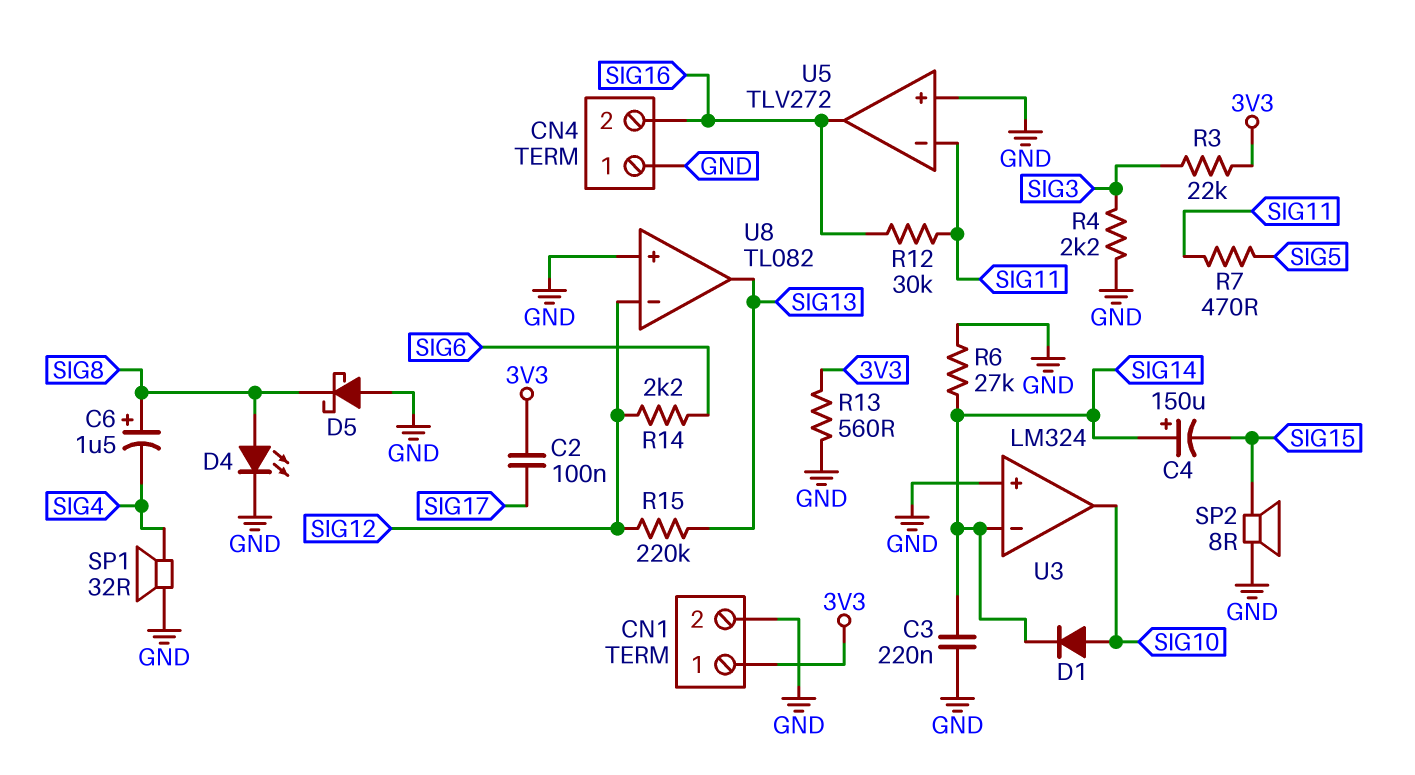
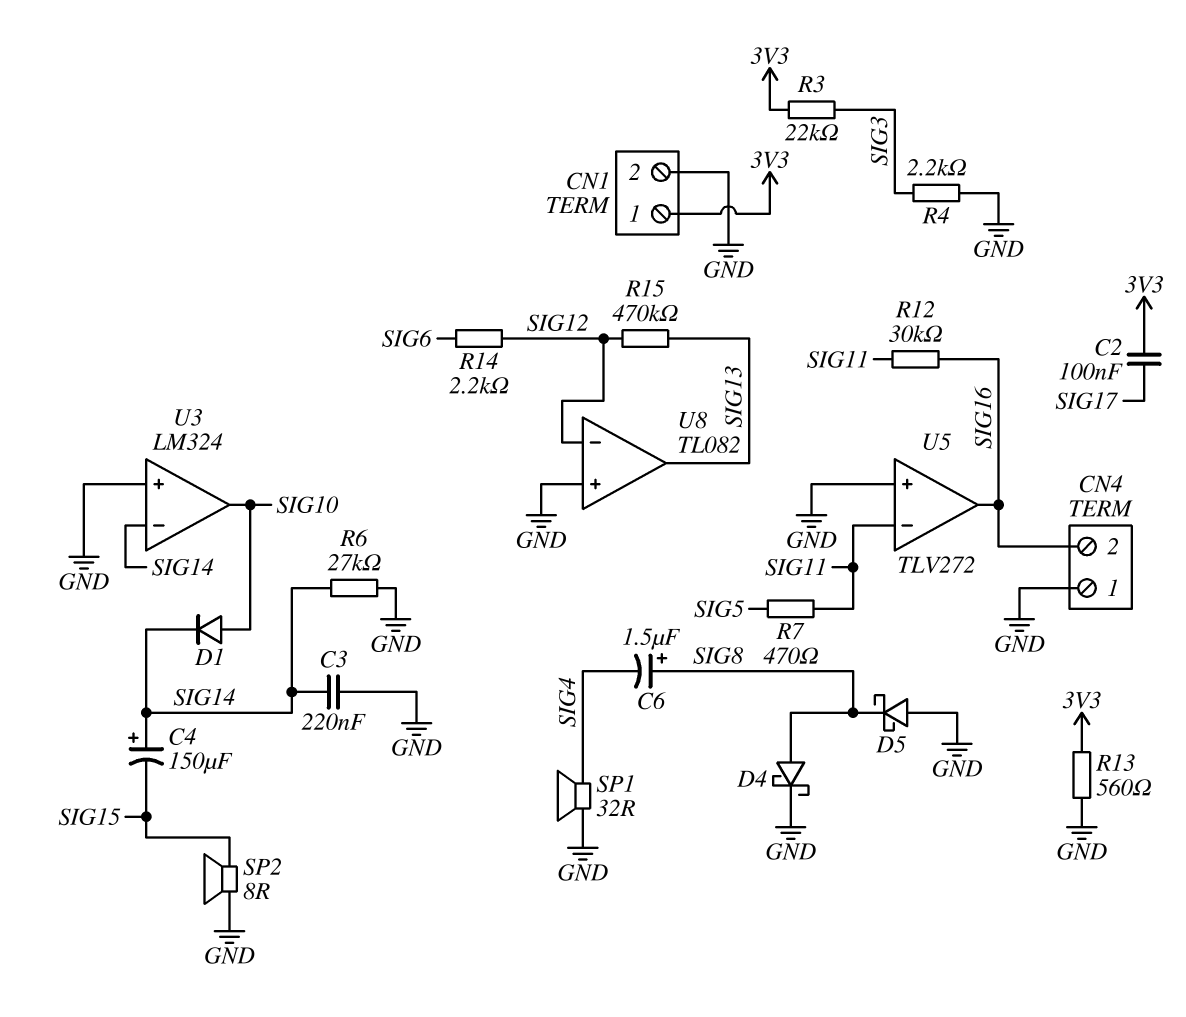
D4: LED (A SIG8, K GND) -> schottky (A SIG8, K GND)
R15: 220k (SIG12, SIG13) -> 470k (SIG12, SIG13)

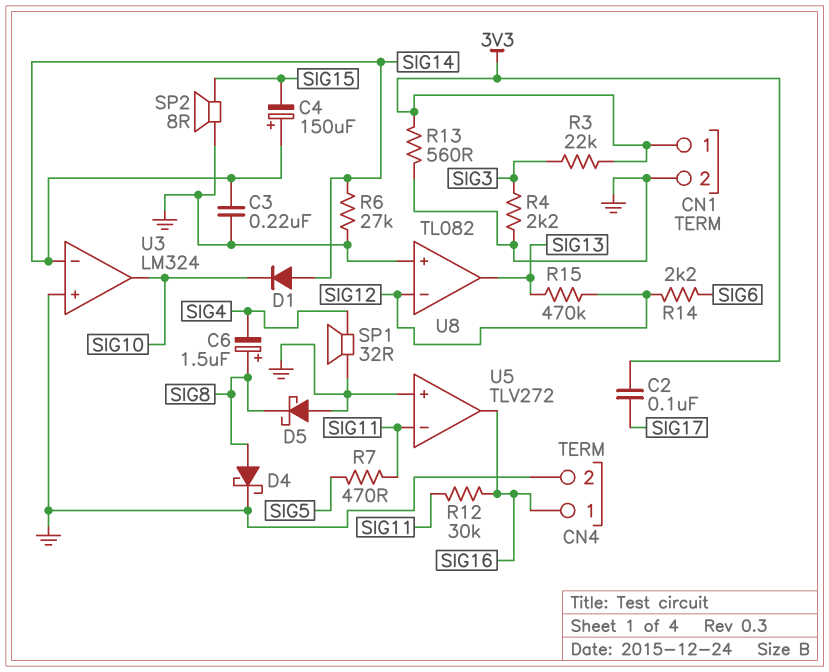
CN4 pin 1: GND -> SIG16
CN4 pin 2: SIG16 -> GND
D1: diode (A SIG10, K SIG14) -> diode (A SIG14, K SIG10)

